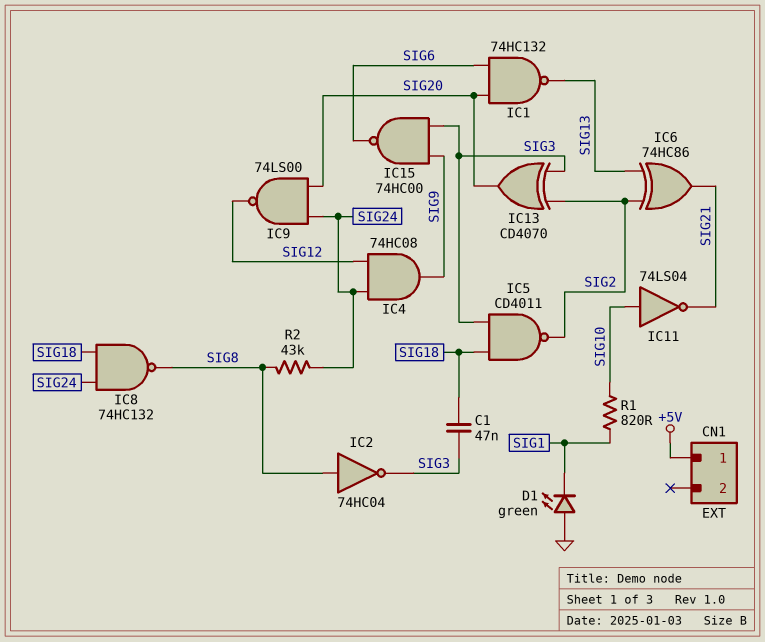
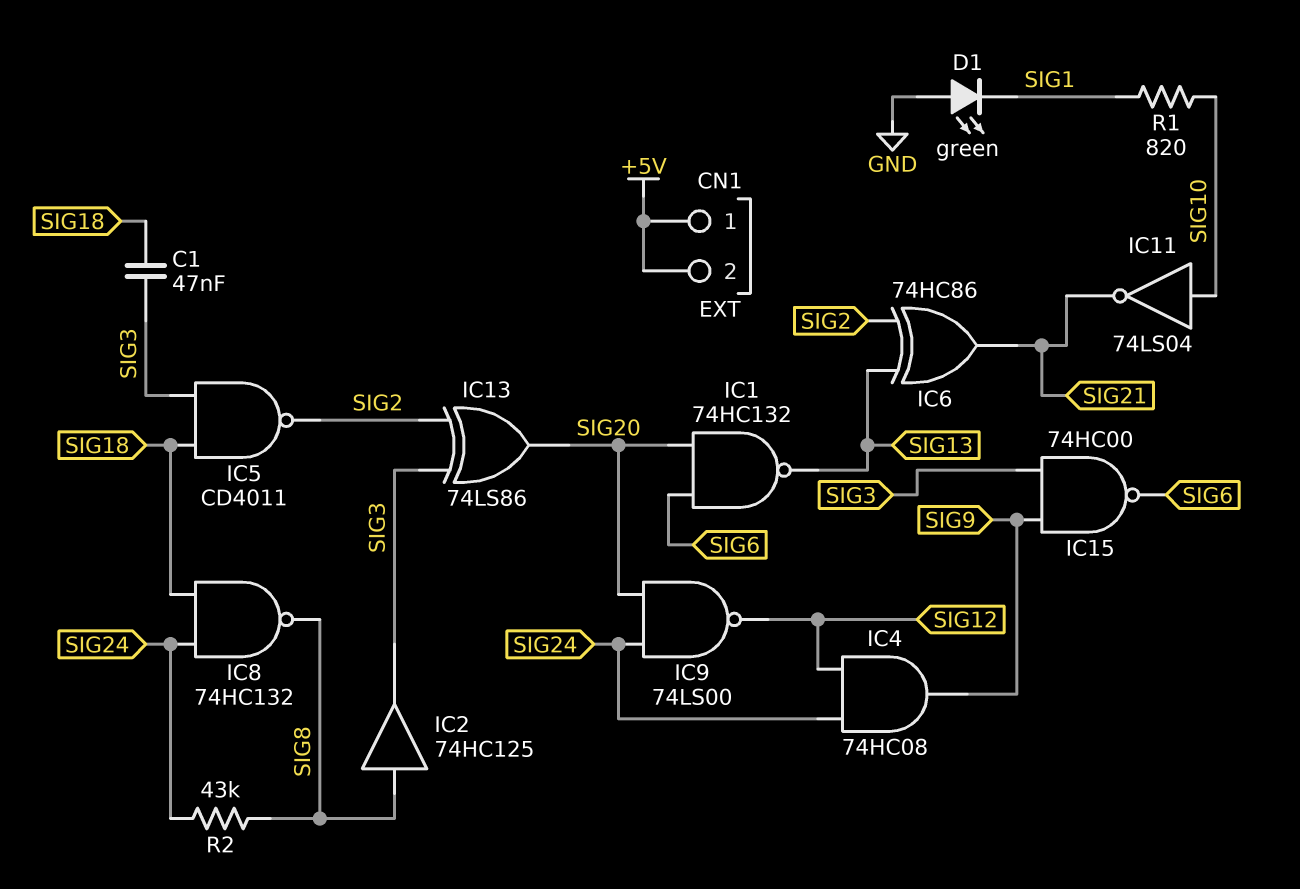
CN1 pin 2: none -> +5V
IC2: NOT 74HC04 (in SIG8, out SIG3) -> buffer 74HC125 (in SIG8, out SIG3)
IC13: XOR CD4070 (in SIG2, in SIG3, out SIG20) -> XOR 74LS86 (in SIG2, in SIG3, out SIG20)

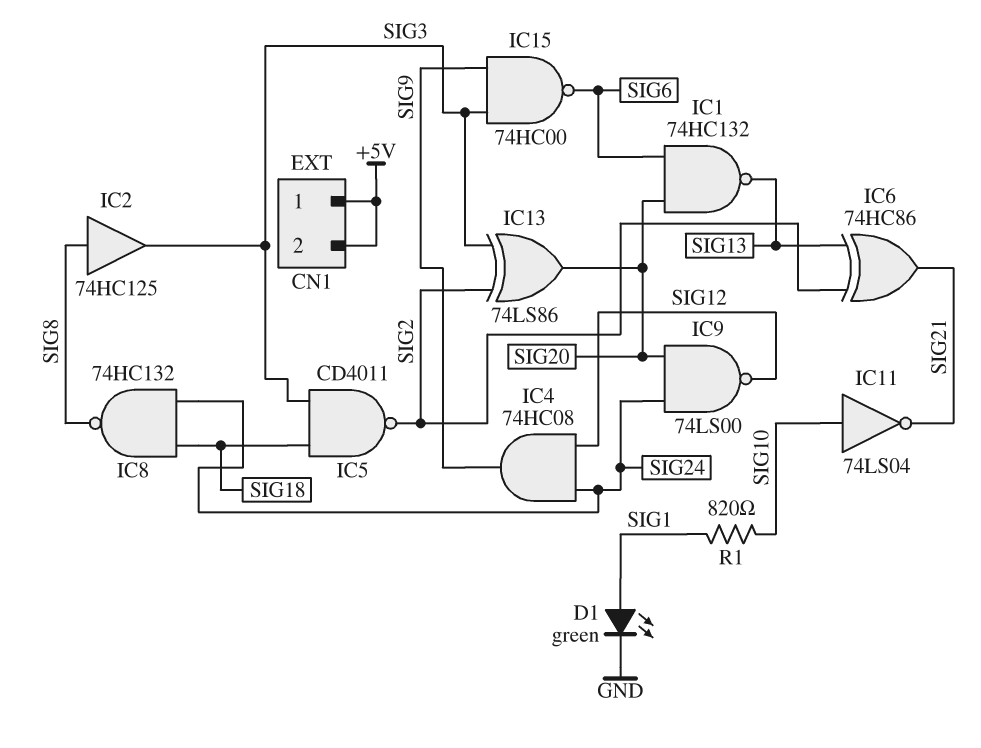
C1: 47nF (SIG3, SIG18) -> none
D1: LED green (A GND, K SIG1) -> LED green (A SIG1, K GND)
R2: 43k (SIG8, SIG24) -> none

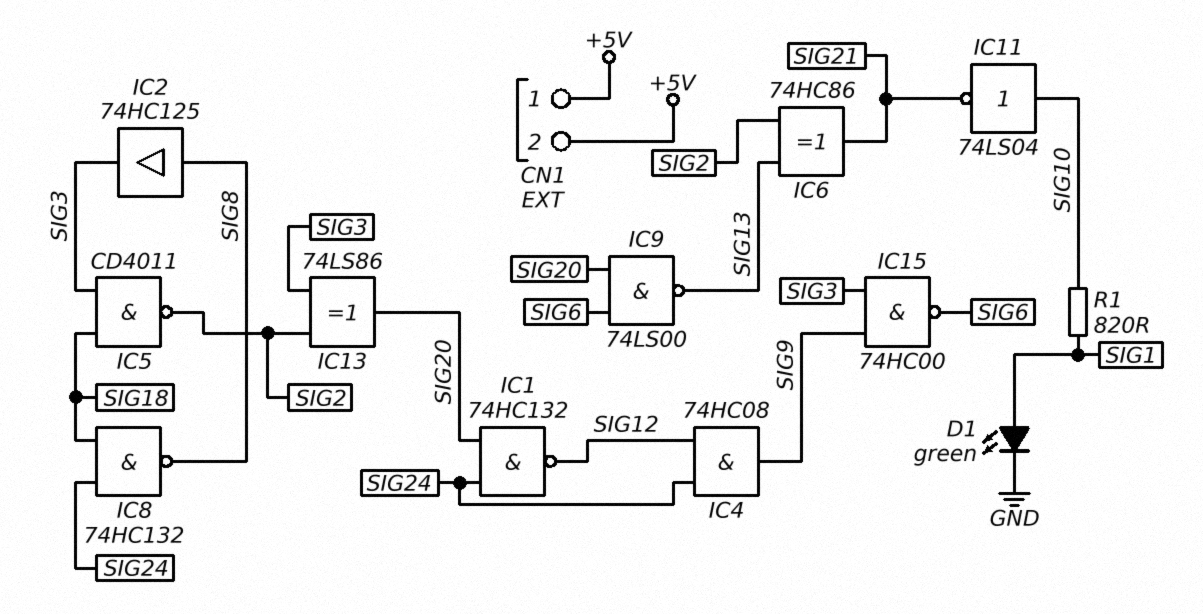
IC1: NAND 74HC132 (in SIG6, in SIG20, out SIG13) -> NAND 74HC132 (in SIG20, in SIG24, out SIG12)
IC9: NAND 74LS00 (in SIG20, in SIG24, out SIG12) -> NAND 74LS00 (in SIG6, in SIG20, out SIG13)

